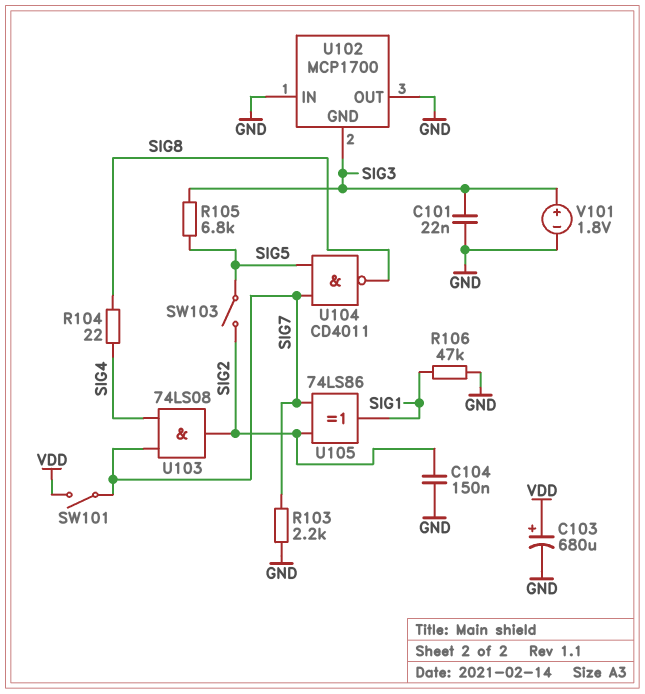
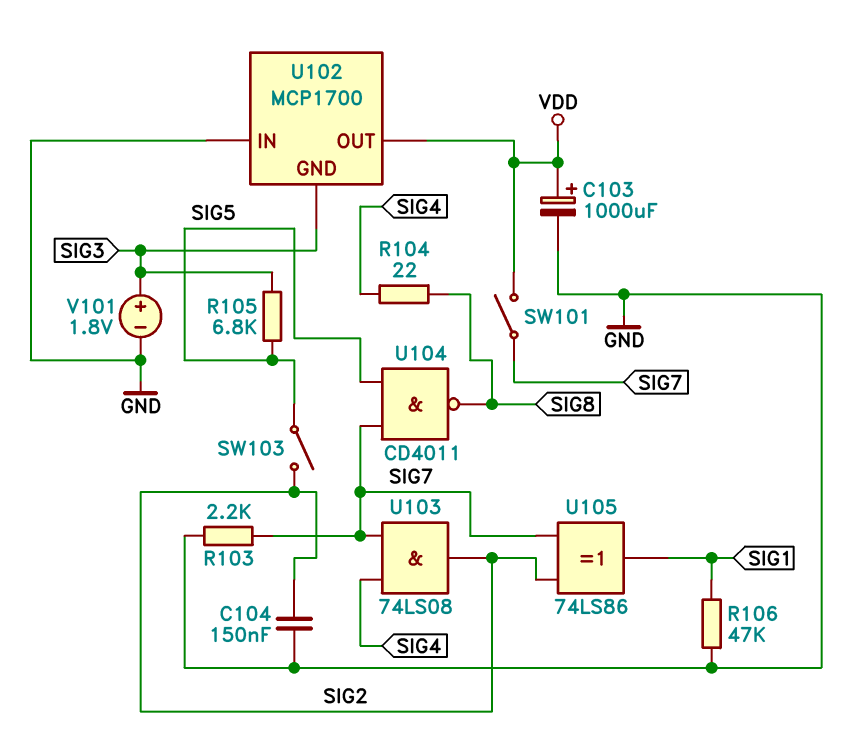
C101: 22nF (GND, SIG3) -> none
C103: 680uF (plus VDD, minus GND) -> 1000uF (plus VDD, minus GND)
U102 pin OUT: GND -> VDD

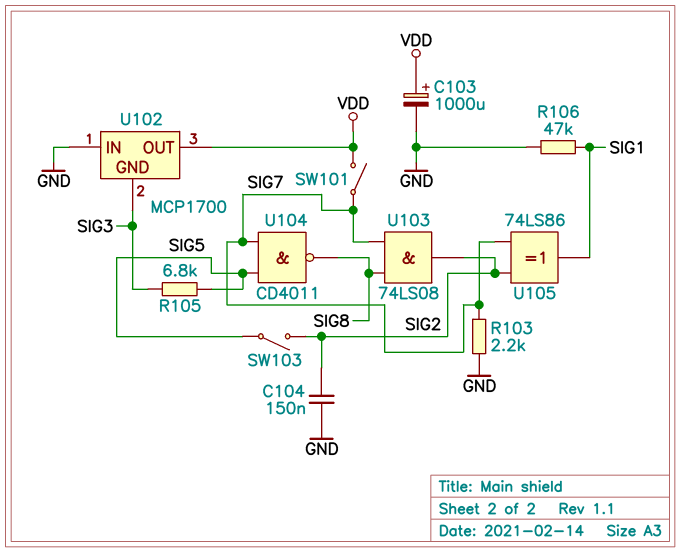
R104: 22 (SIG4, SIG8) -> none
U103: AND 74LS08 (in SIG4, in SIG7, out SIG2) -> AND 74LS08 (in SIG7, in SIG8, out SIG2)
V101: 1.8V (plus SIG3, minus GND) -> none

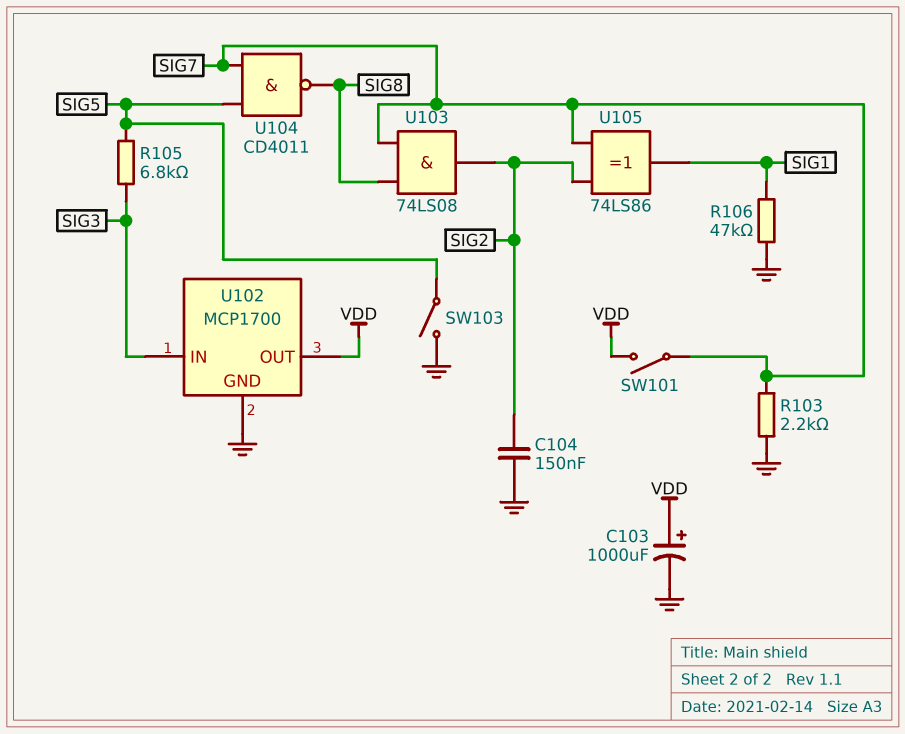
SW103: switch (SIG2, SIG5) -> switch (GND, SIG5)
U102 pin GND: SIG3 -> GND
U102 pin IN: GND -> SIG3

